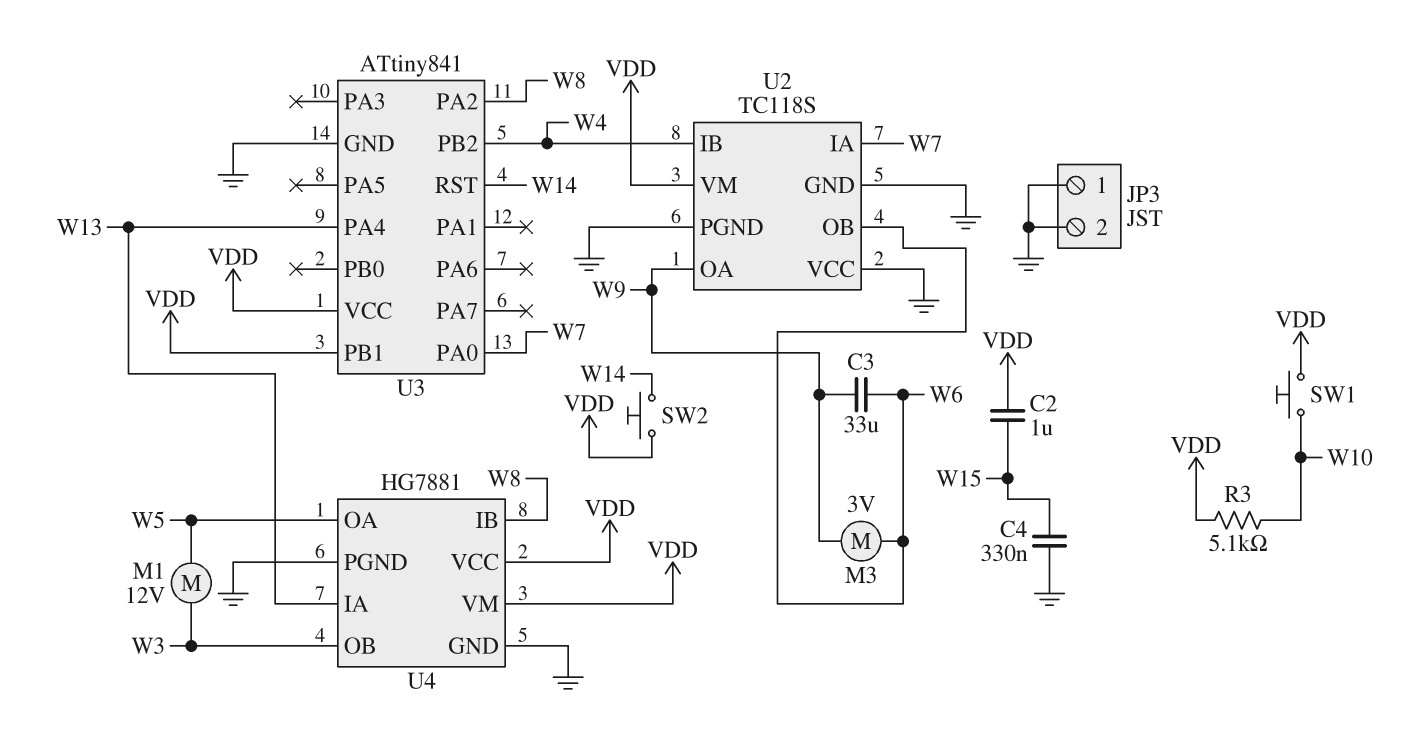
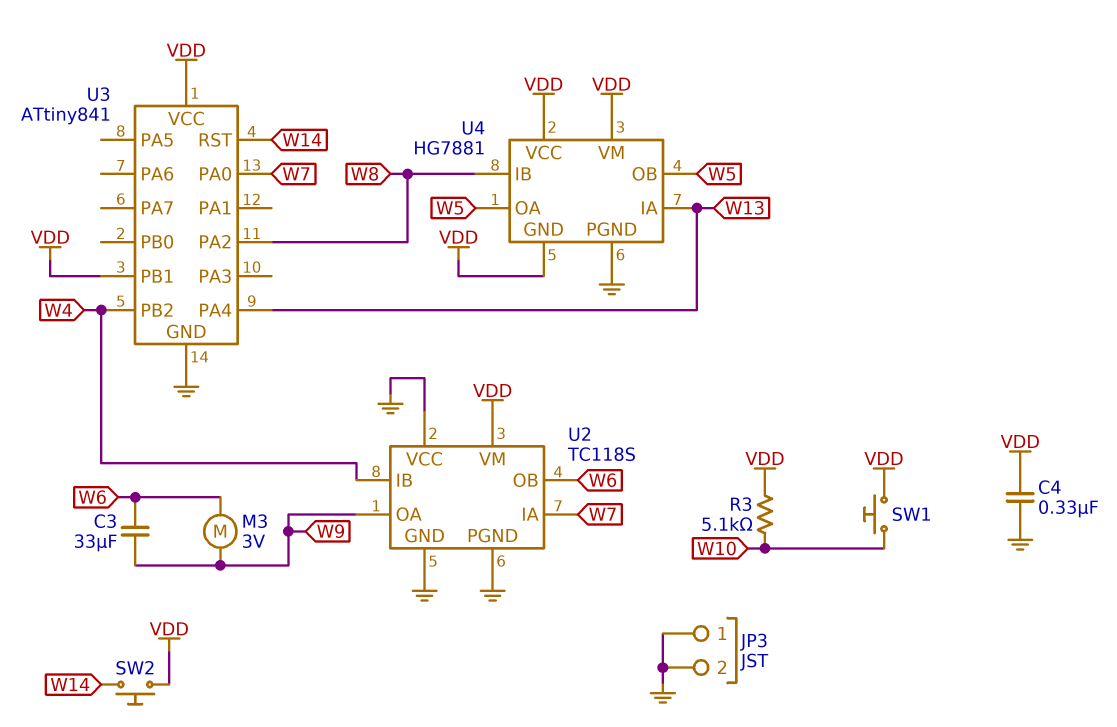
C2: 1uF (VDD, W15) -> none
C4: 330nF (GND, W15) -> 330nF (GND, VDD)
M1: motor 12V (W3, W5) -> none
U4 pin GND: GND -> VDD
U4 pin OB: W3 -> W5

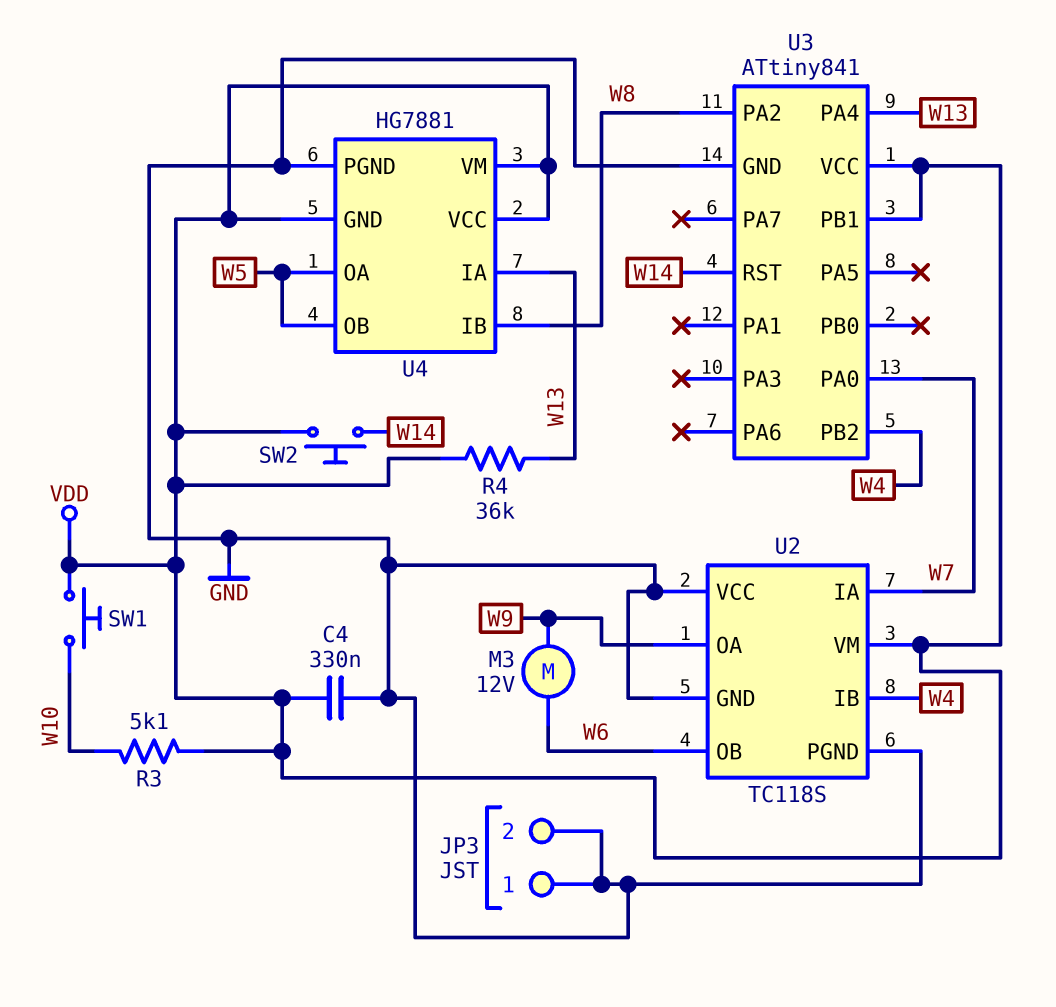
C3: 33uF (W6, W9) -> none
M3: motor 3V (W6, W9) -> motor 12V (W6, W9)
R4: none -> 36k (VDD, W13)

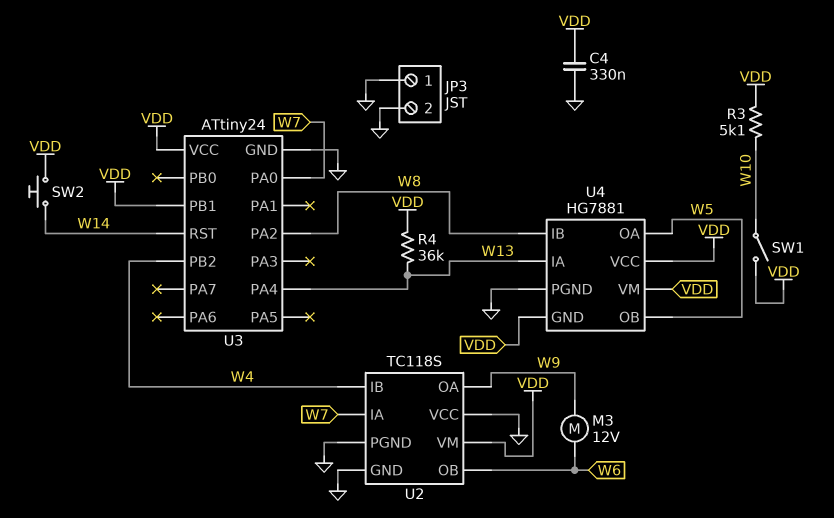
SW1: button (VDD, W10) -> switch (VDD, W10)
U3: ATtiny841 -> ATtiny24

